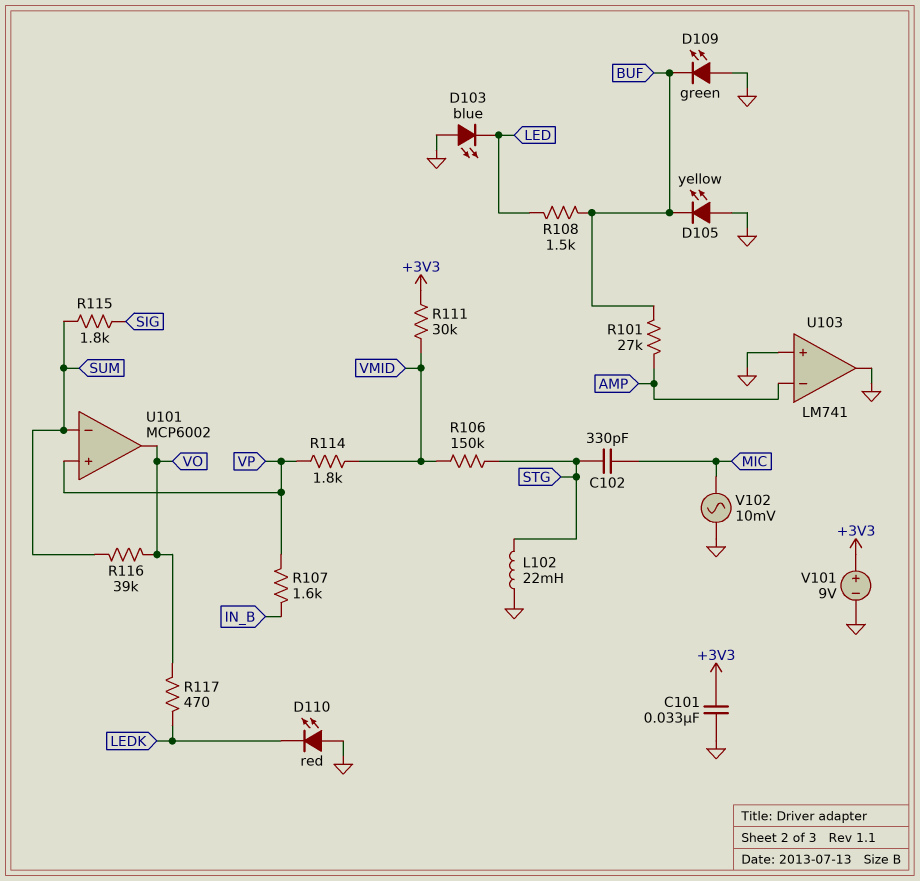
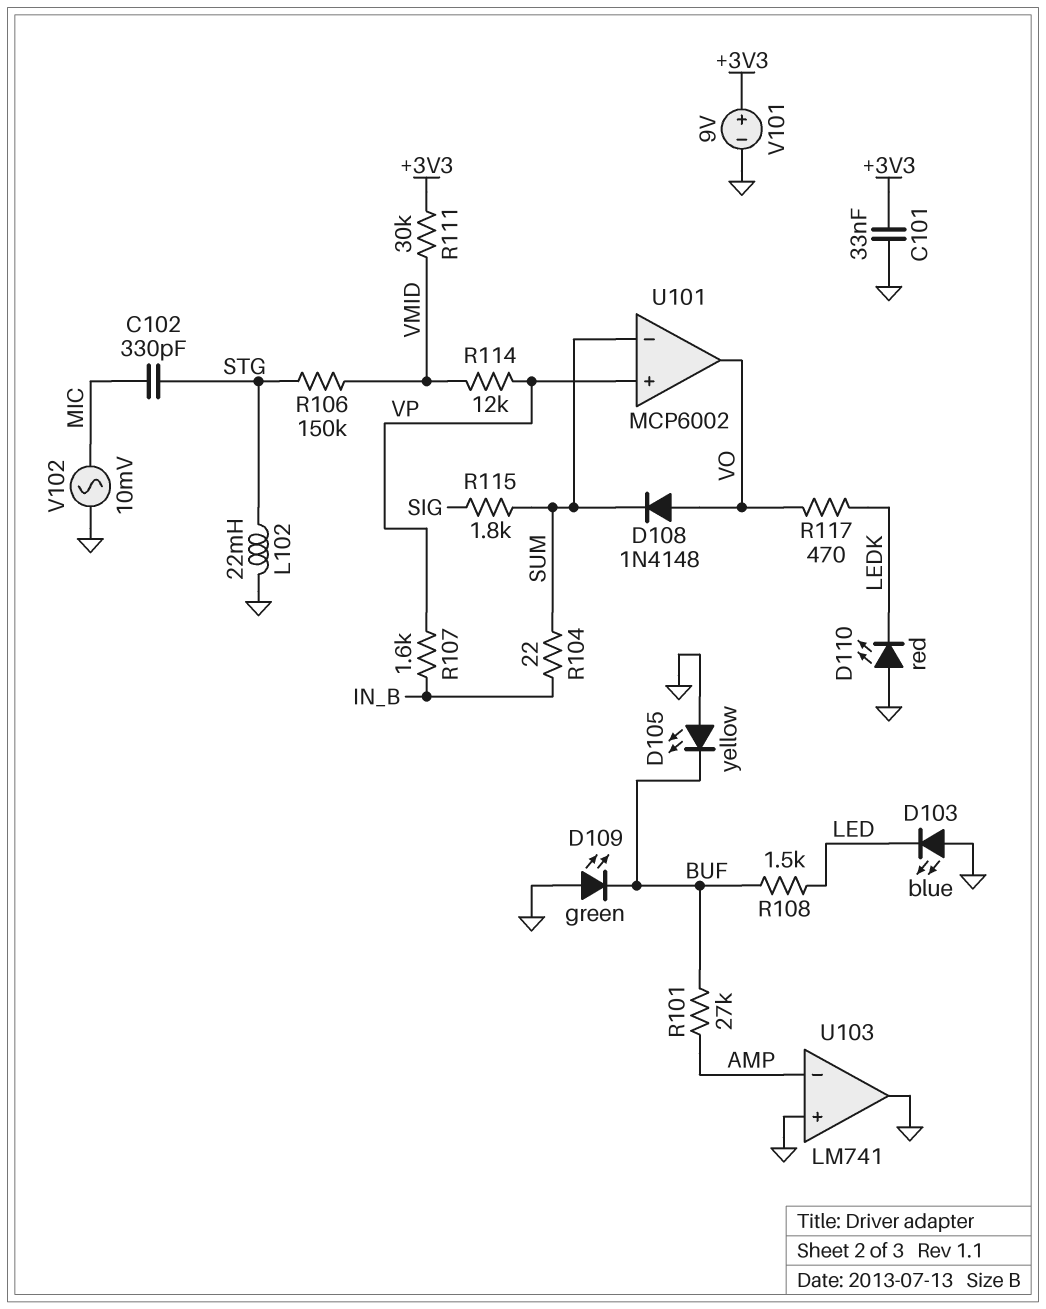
D108: none -> diode 1N4148 (A VO, K SUM)
R104: none -> 22 (IN_B, SUM)
R114: 1.8k (VMID, VP) -> 12k (VMID, VP)
R116: 39k (SUM, VO) -> none

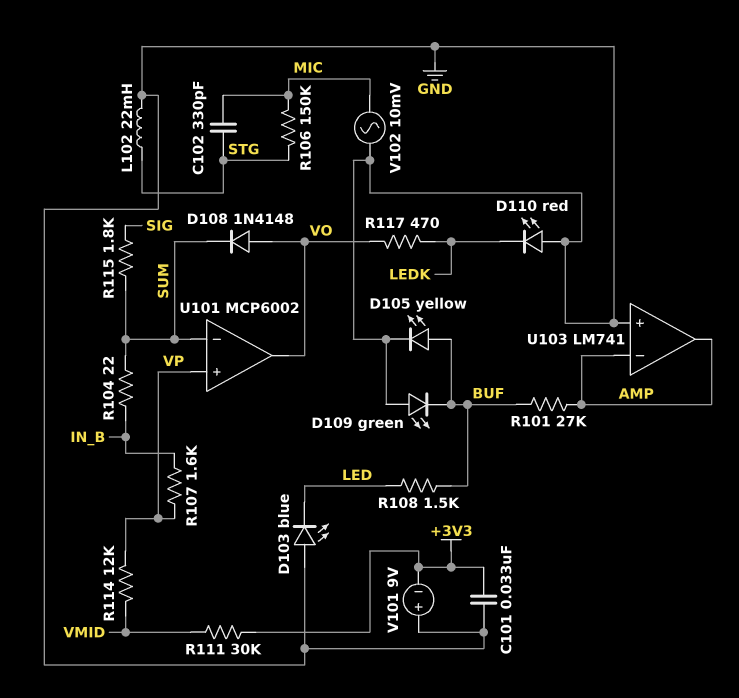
D105: LED yellow (A GND, K BUF) -> LED yellow (A BUF, K GND)
R106: 150k (STG, VMID) -> 150k (MIC, STG)
U103 pin out: GND -> AMP
V101: 9V (plus +3V3, minus GND) -> 9V (plus GND, minus +3V3)

